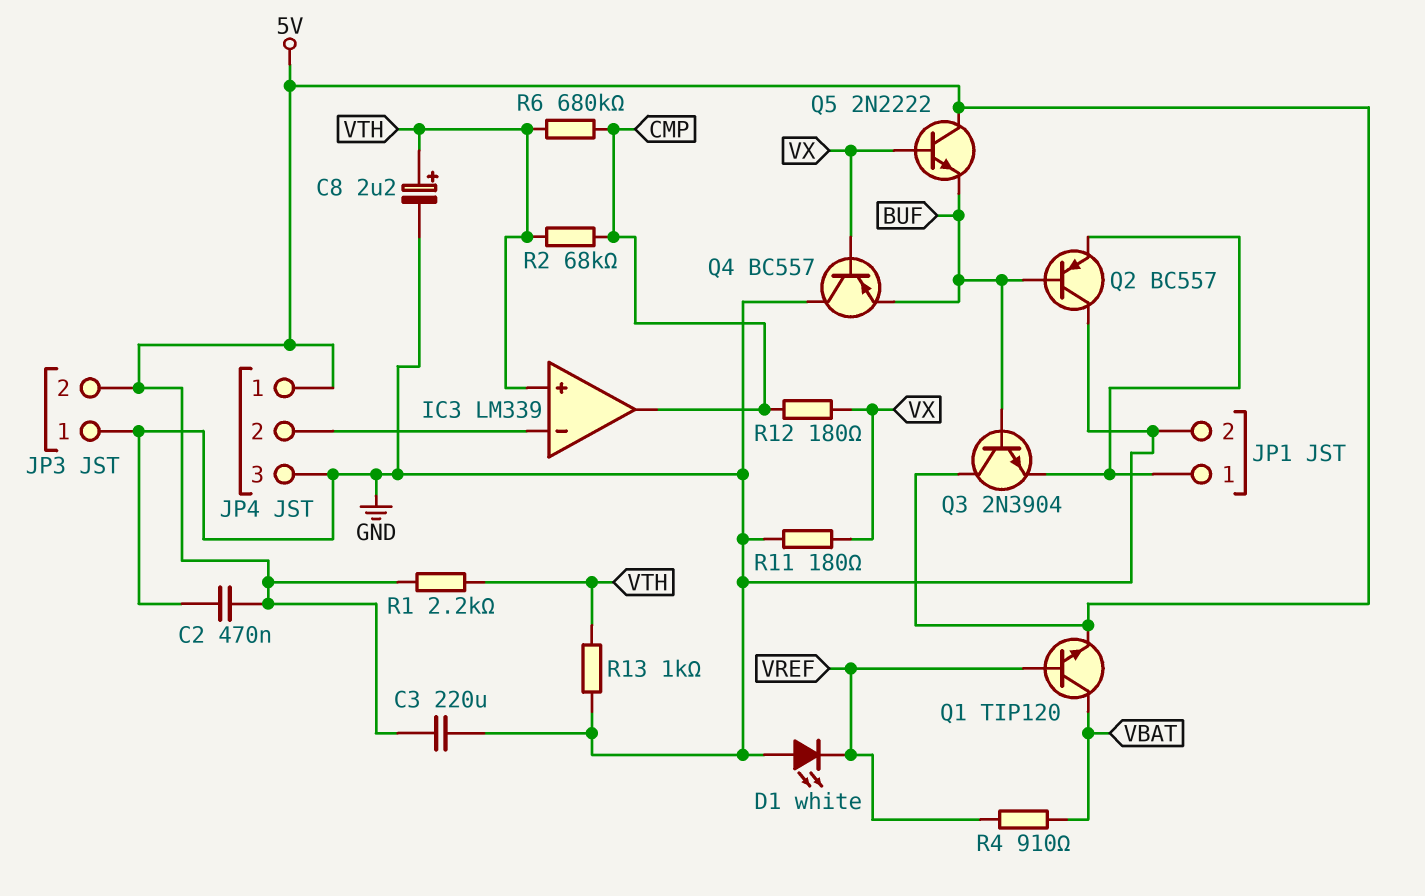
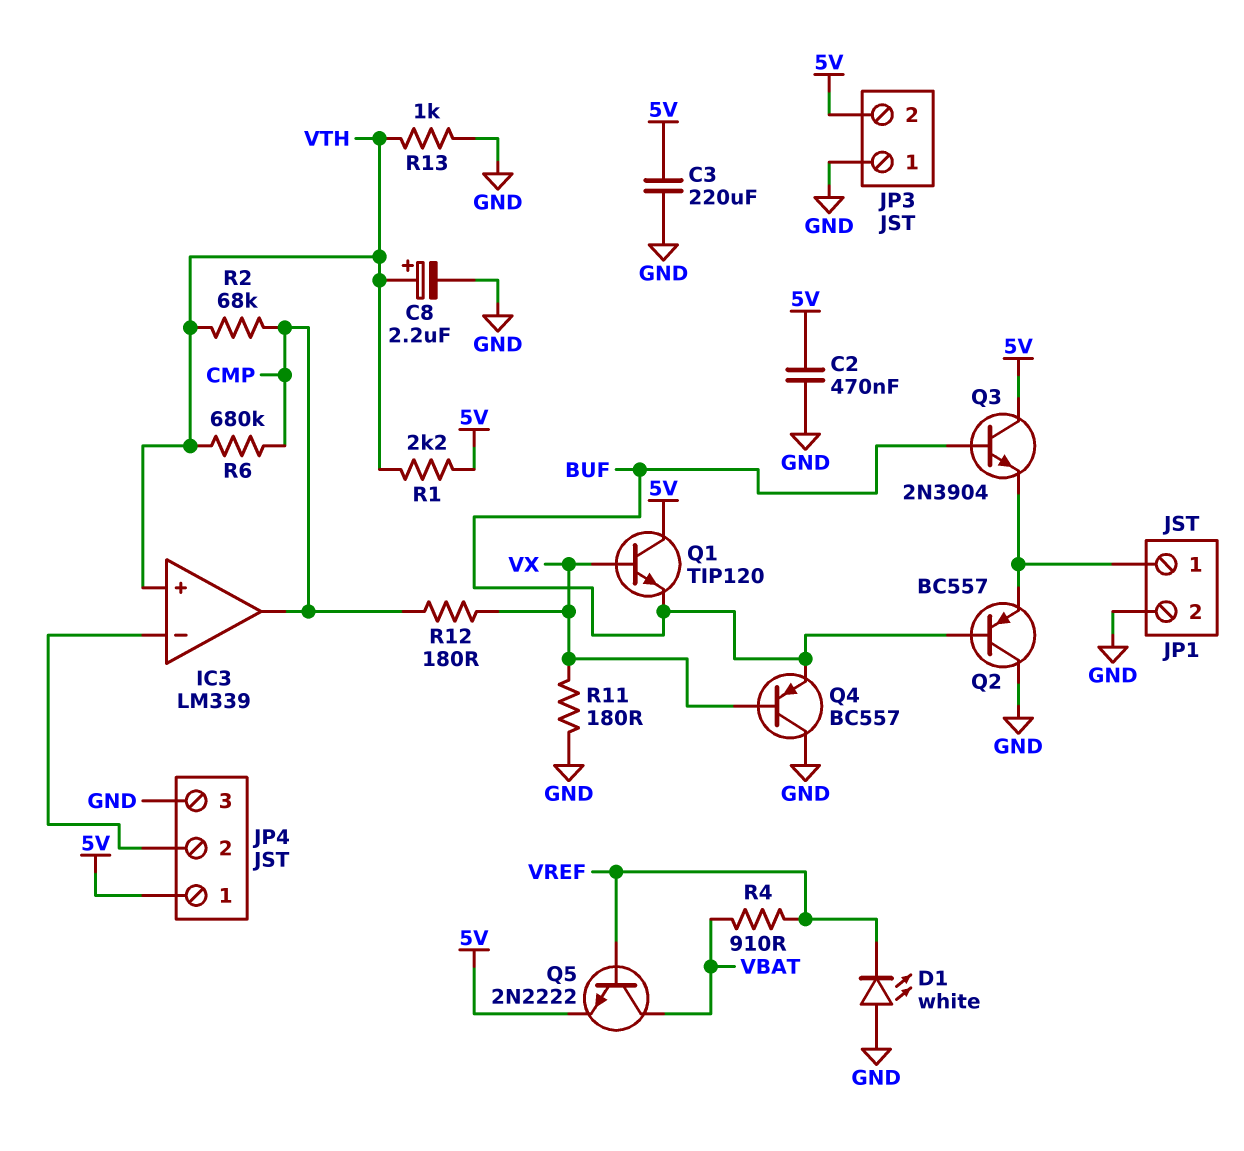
Q1: NPN TIP120 (B VREF, C VBAT, E 5V) -> NPN TIP120 (B VX, C 5V, E BUF)
Q5: NPN 2N2222 (B VX, C 5V, E BUF) -> NPN 2N2222 (B VREF, C VBAT, E 5V)

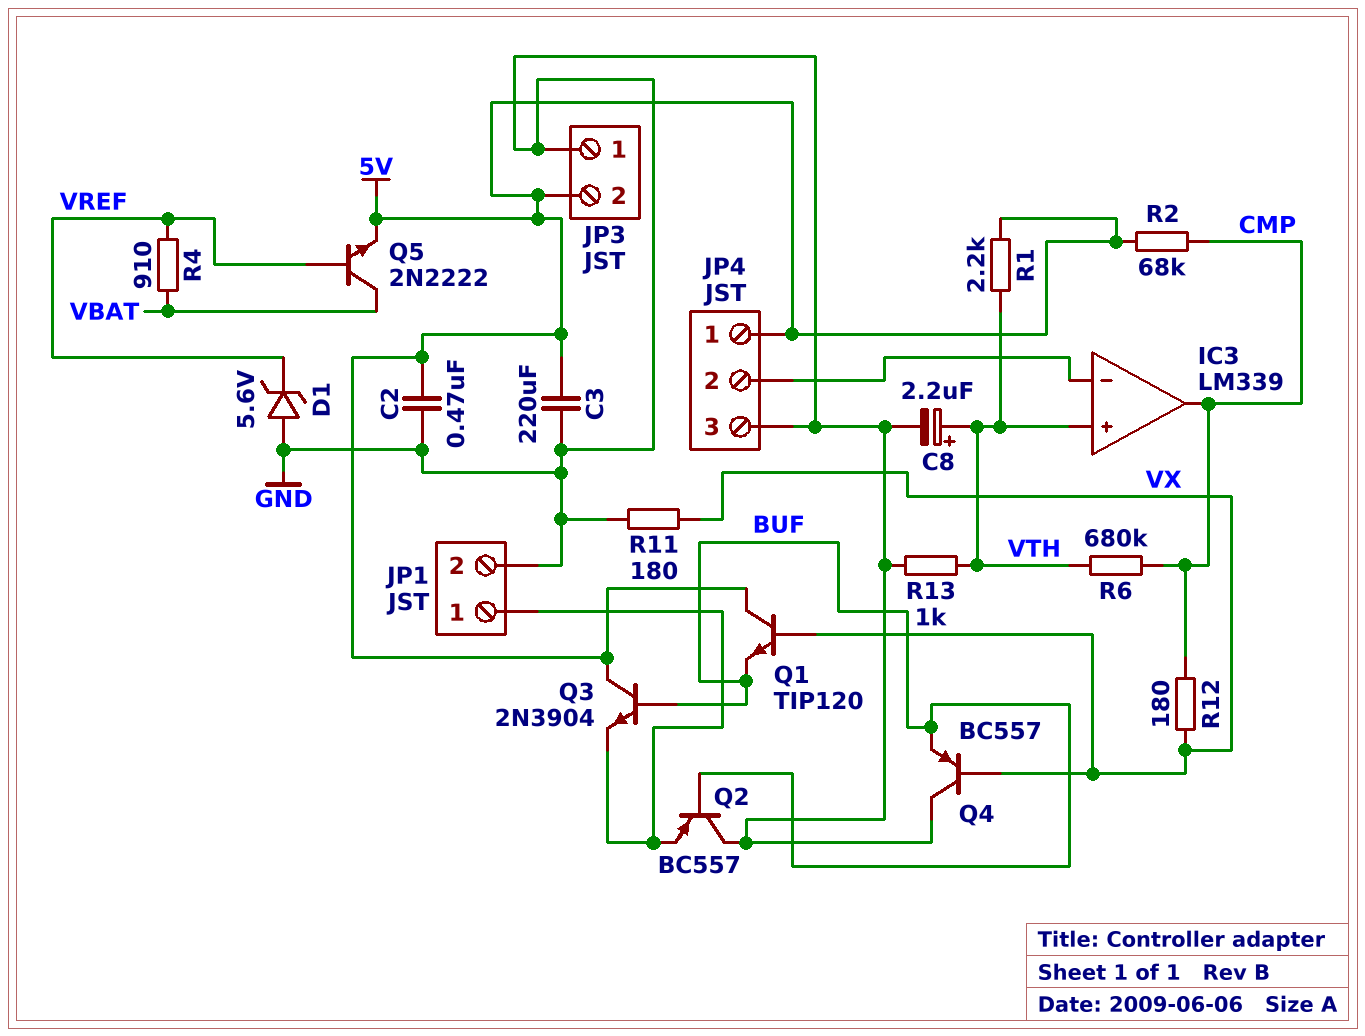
D1: LED white (A GND, K VREF) -> zener 5.6V (A GND, K VREF)
R2: 68k (CMP, VTH) -> 68k (5V, CMP)

